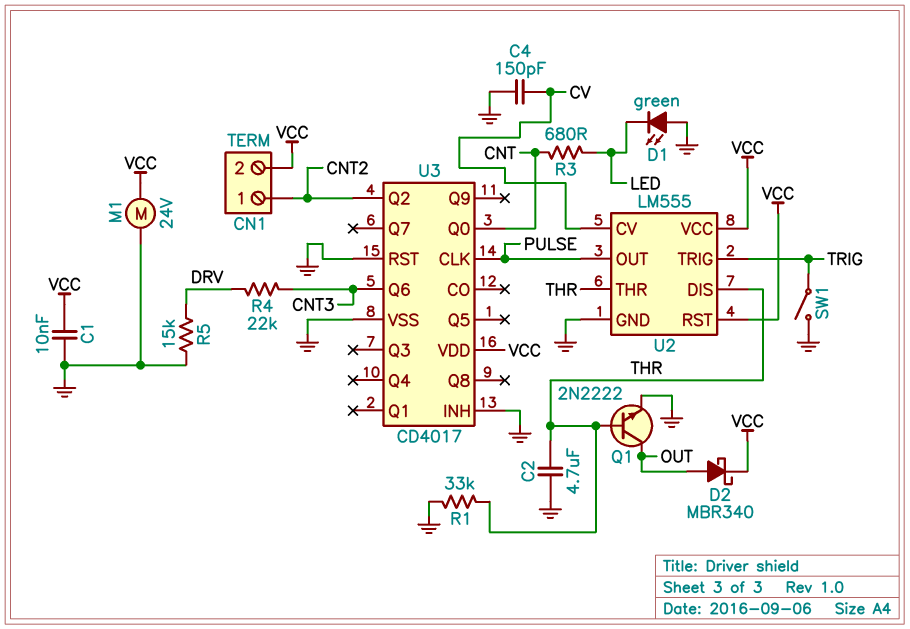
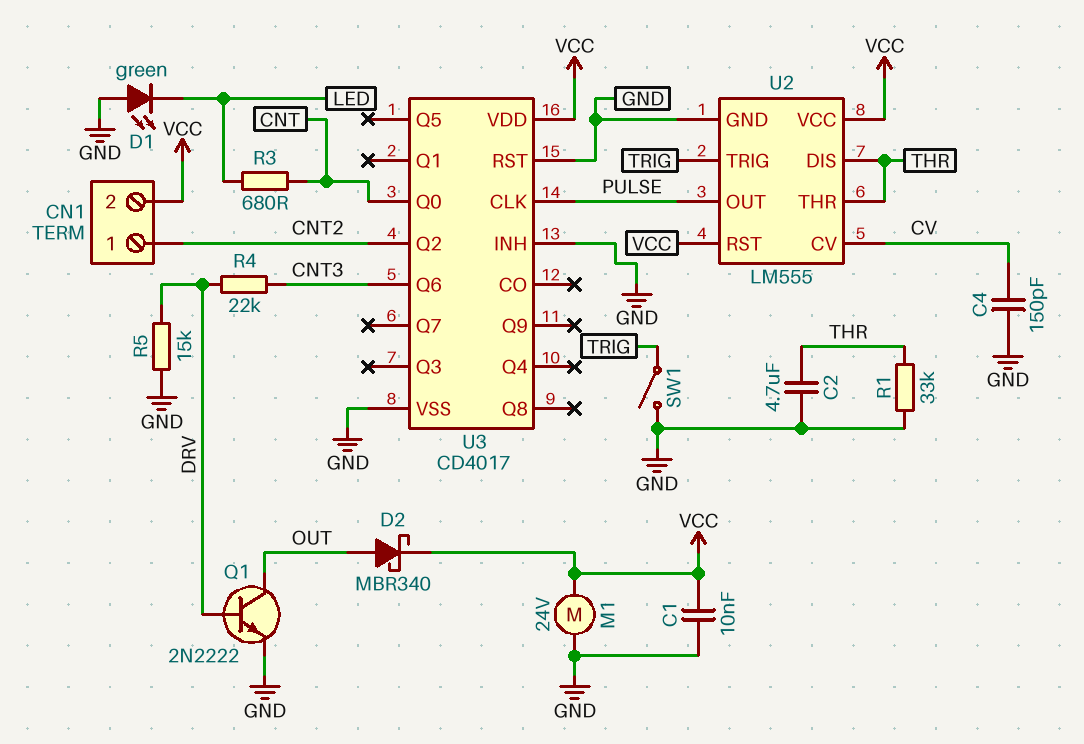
Q1: NPN 2N2222 (B THR, C OUT, E GND) -> NPN 2N2222 (B DRV, C OUT, E GND)

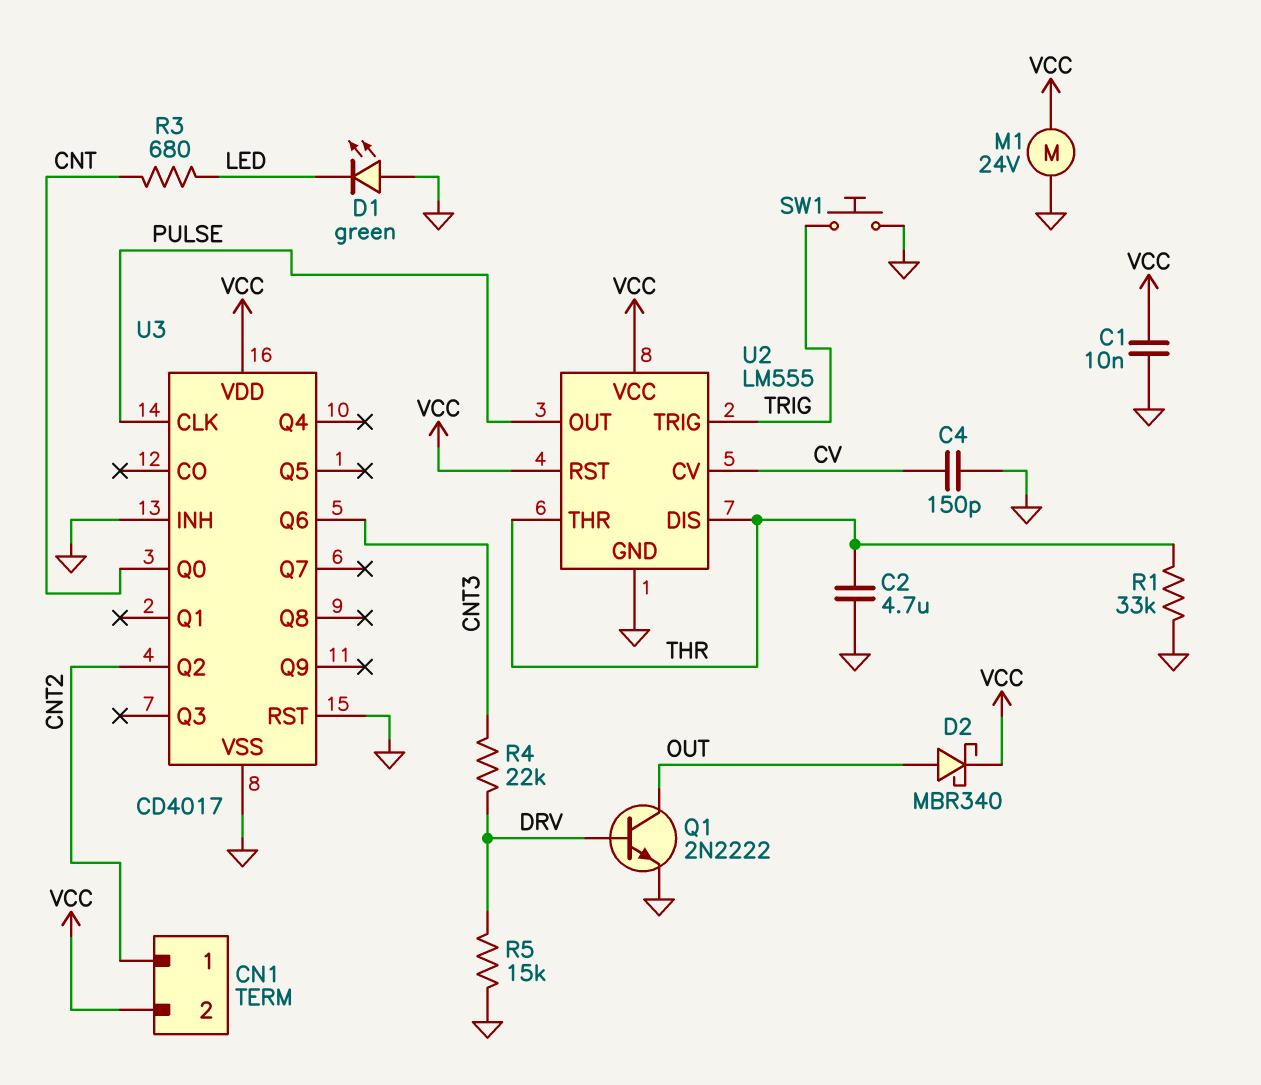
SW1: switch (GND, TRIG) -> button (GND, TRIG)

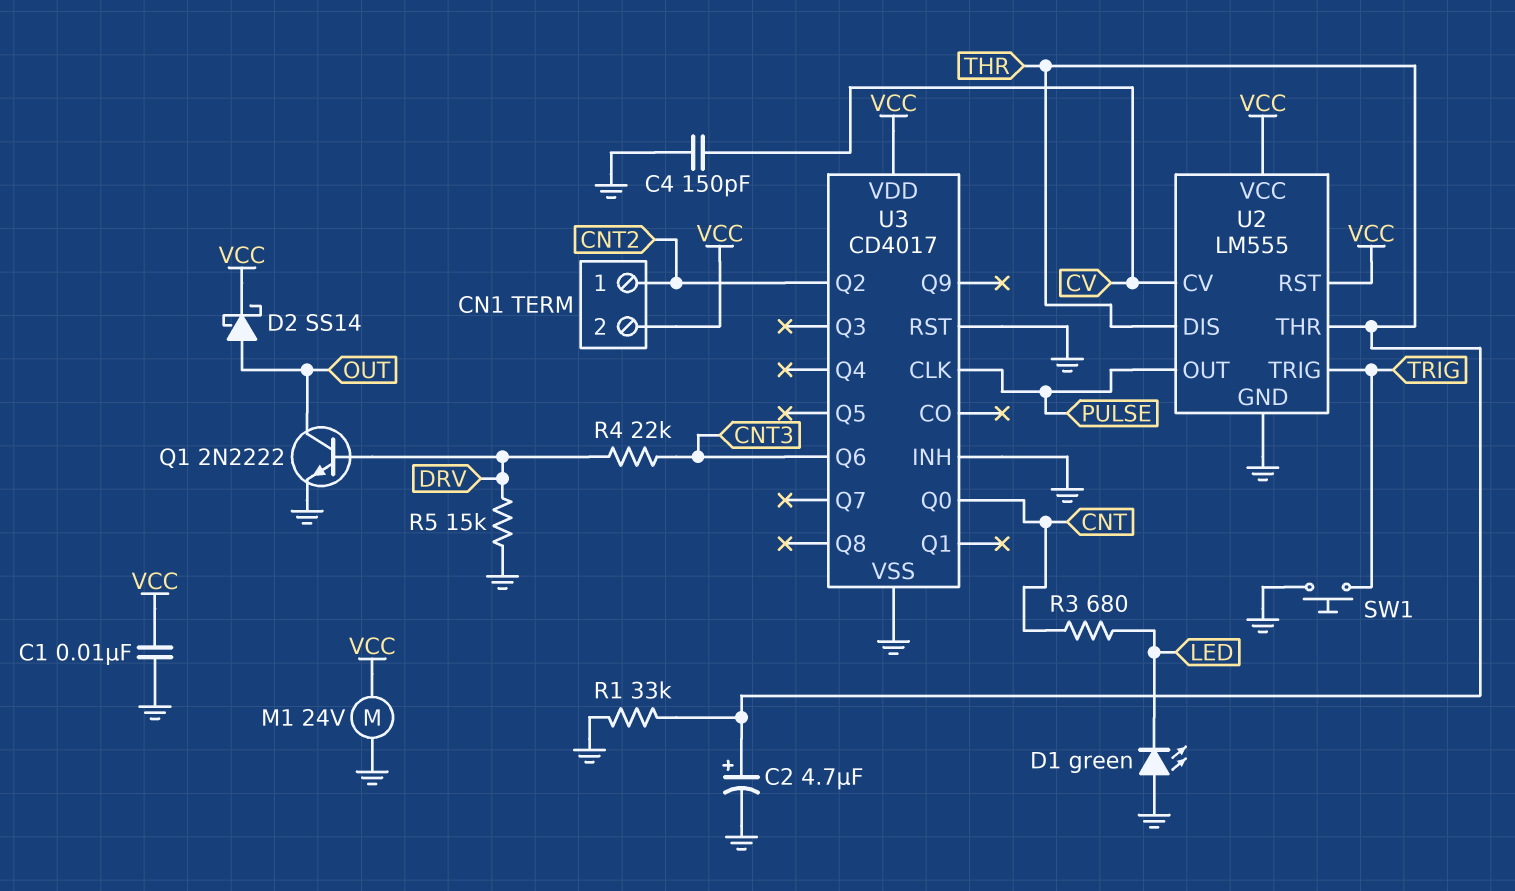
C2: 4.7uF (GND, THR) -> 4.7uF (plus THR, minus GND)
D2: schottky MBR340 (A OUT, K VCC) -> schottky SS14 (A OUT, K VCC)

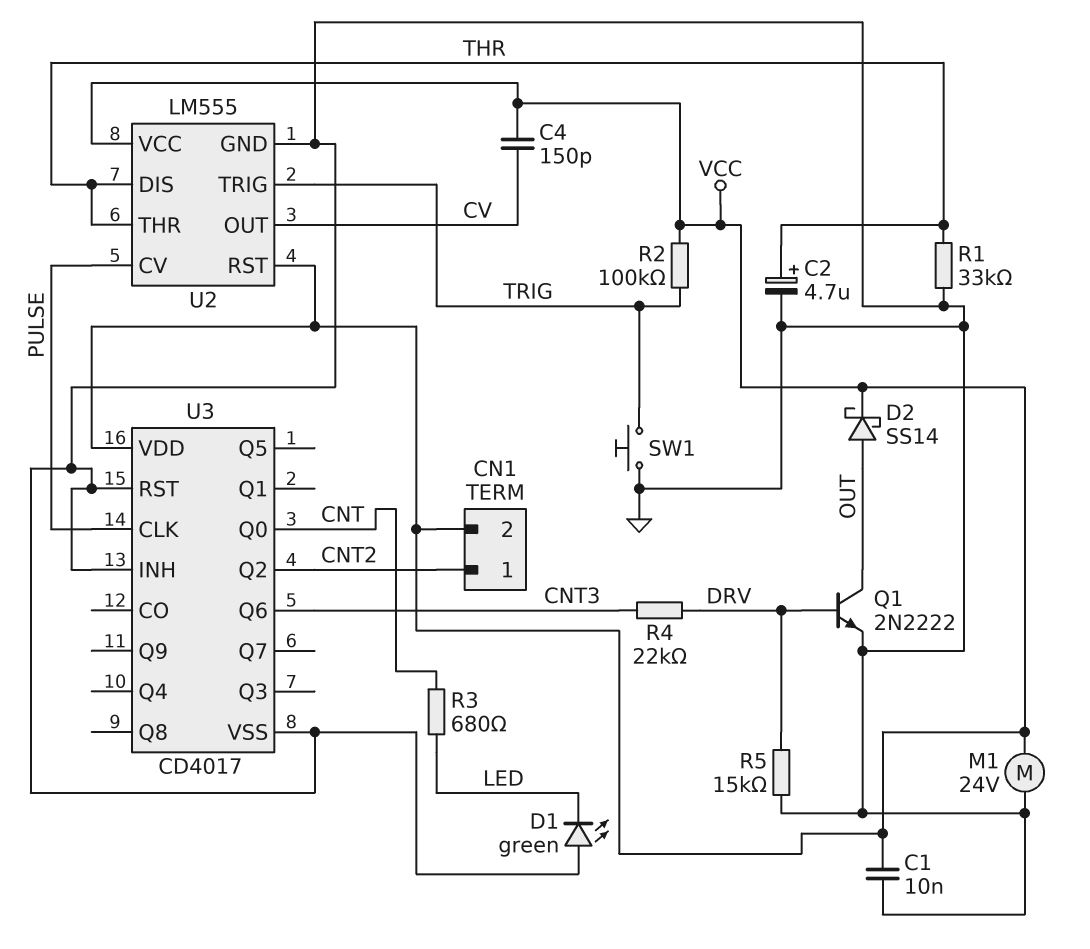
C4: 150pF (CV, GND) -> 150pF (CV, VCC)
R2: none -> 100k (TRIG, VCC)
U2 pin CV: CV -> PULSE
U2 pin OUT: PULSE -> CV

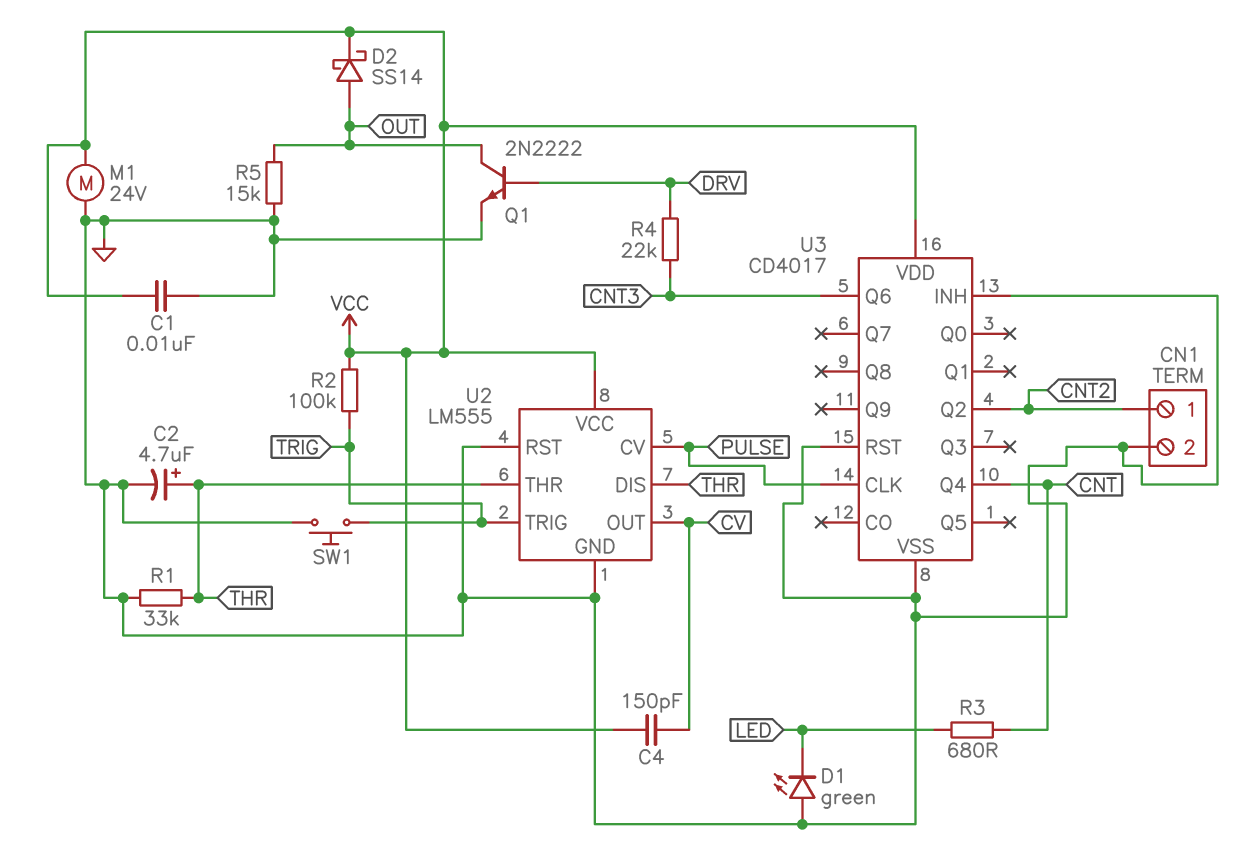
CN1 pin 2: VCC -> GND
R5: 15k (DRV, GND) -> 15k (GND, OUT)
U2 pin RST: VCC -> GND
U3 pin Q0: CNT -> none
U3 pin Q4: none -> CNT

